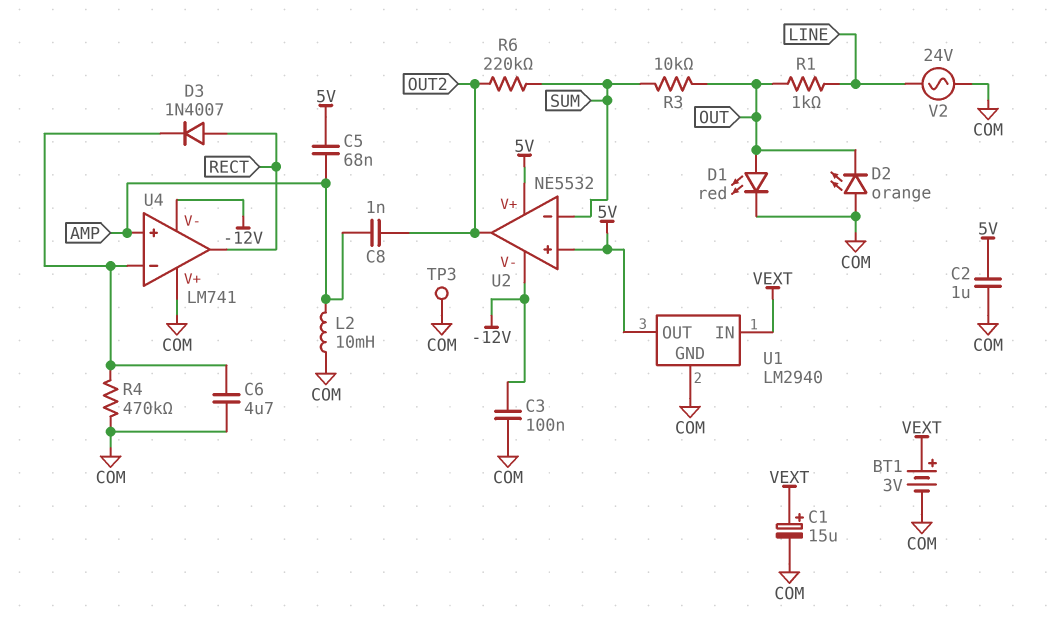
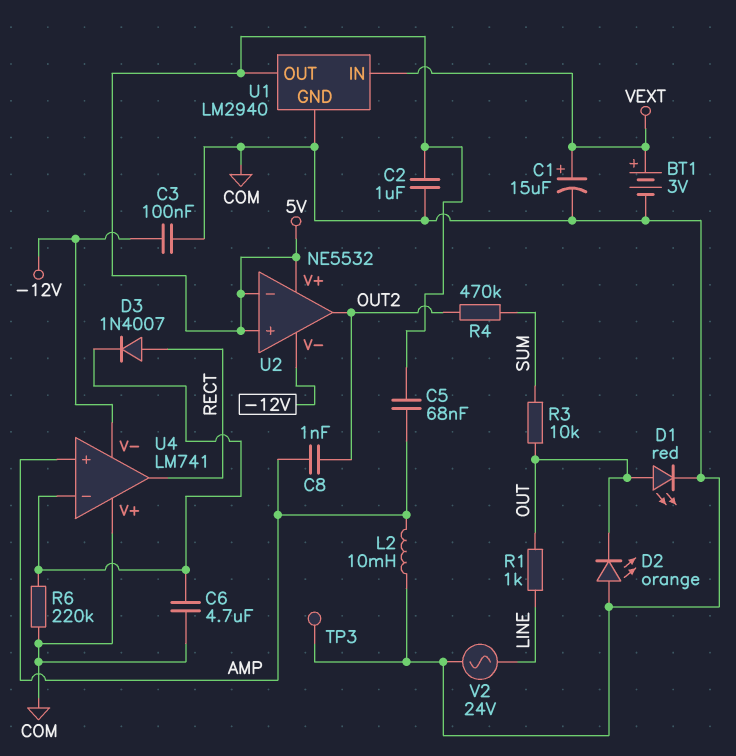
R4: 470k (COM, U4/in-) -> 470k (OUT2, SUM)
R6: 220k (OUT2, SUM) -> 220k (COM, U4/in-)
U2 pin in-: SUM -> 5V

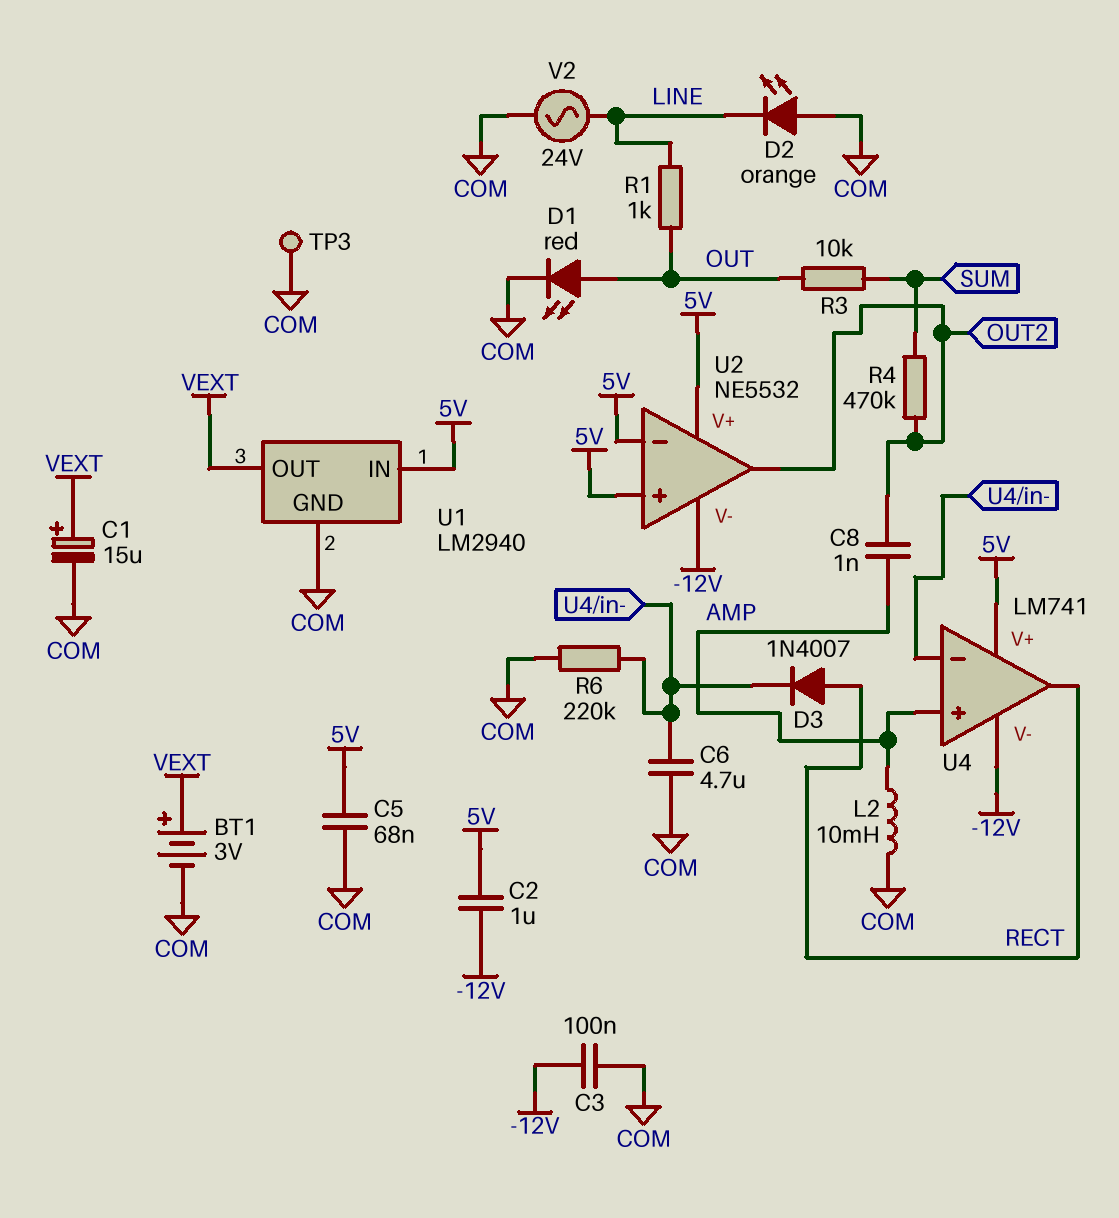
C2: 1uF (5V, COM) -> 1uF (-12V, 5V)
C5: 68nF (5V, AMP) -> 68nF (5V, COM)
D2: LED orange (A COM, K OUT) -> LED orange (A COM, K LINE)
U1 pin IN: VEXT -> 5V
U1 pin OUT: 5V -> VEXT
U4 pin V+: COM -> 5V

